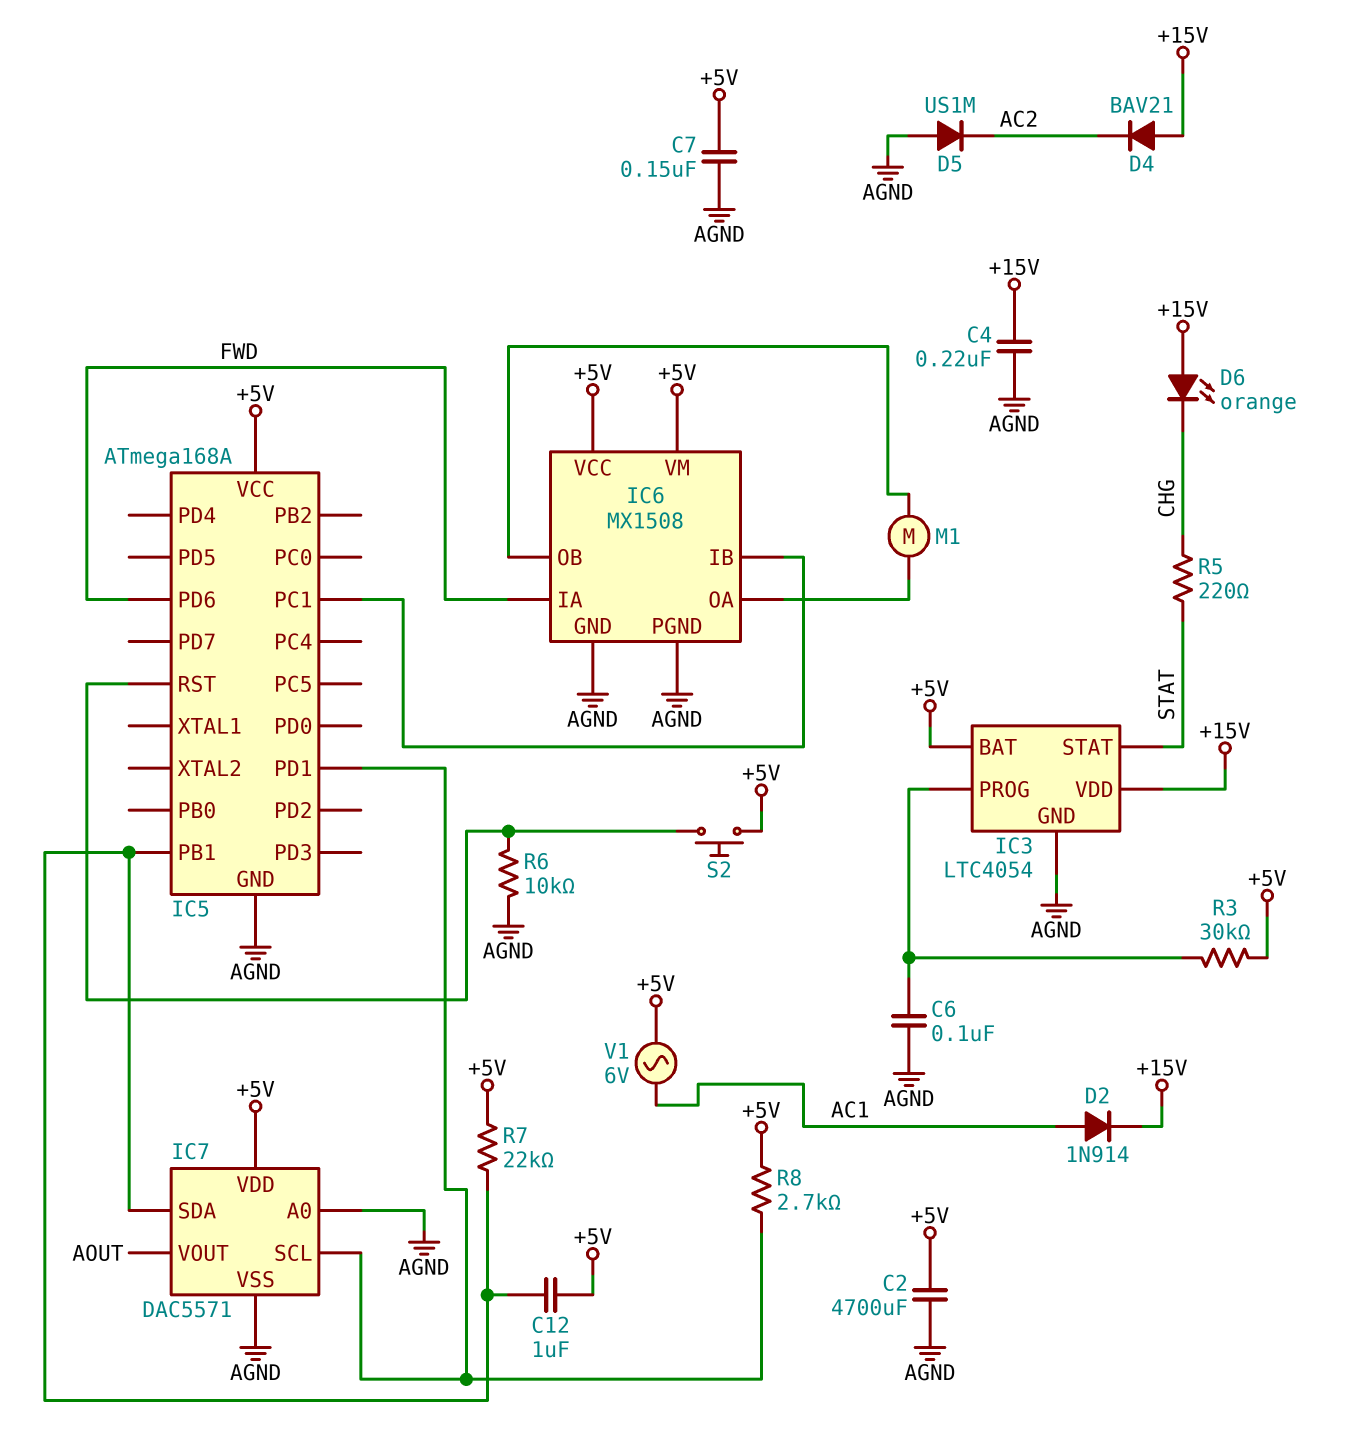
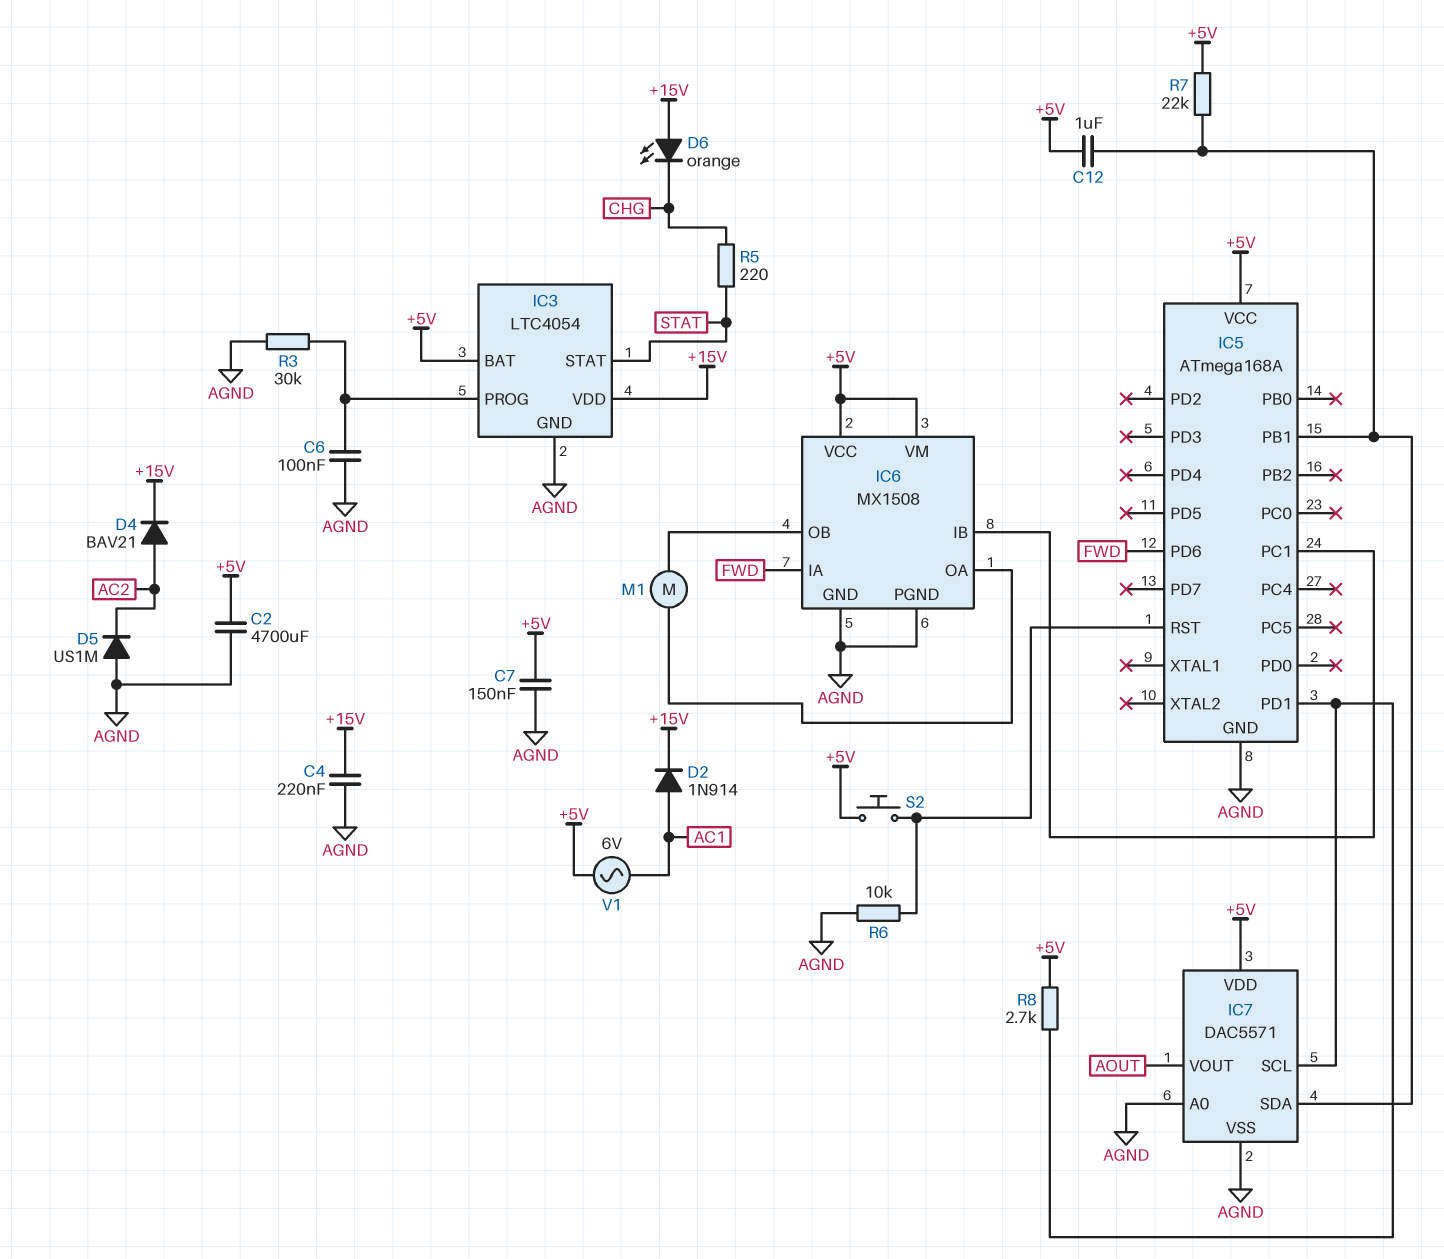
D4: diode BAV21 (A +15V, K AC2) -> diode BAV21 (A AC2, K +15V)
R3: 30k (+5V, IC3/PROG) -> 30k (AGND, IC3/PROG)

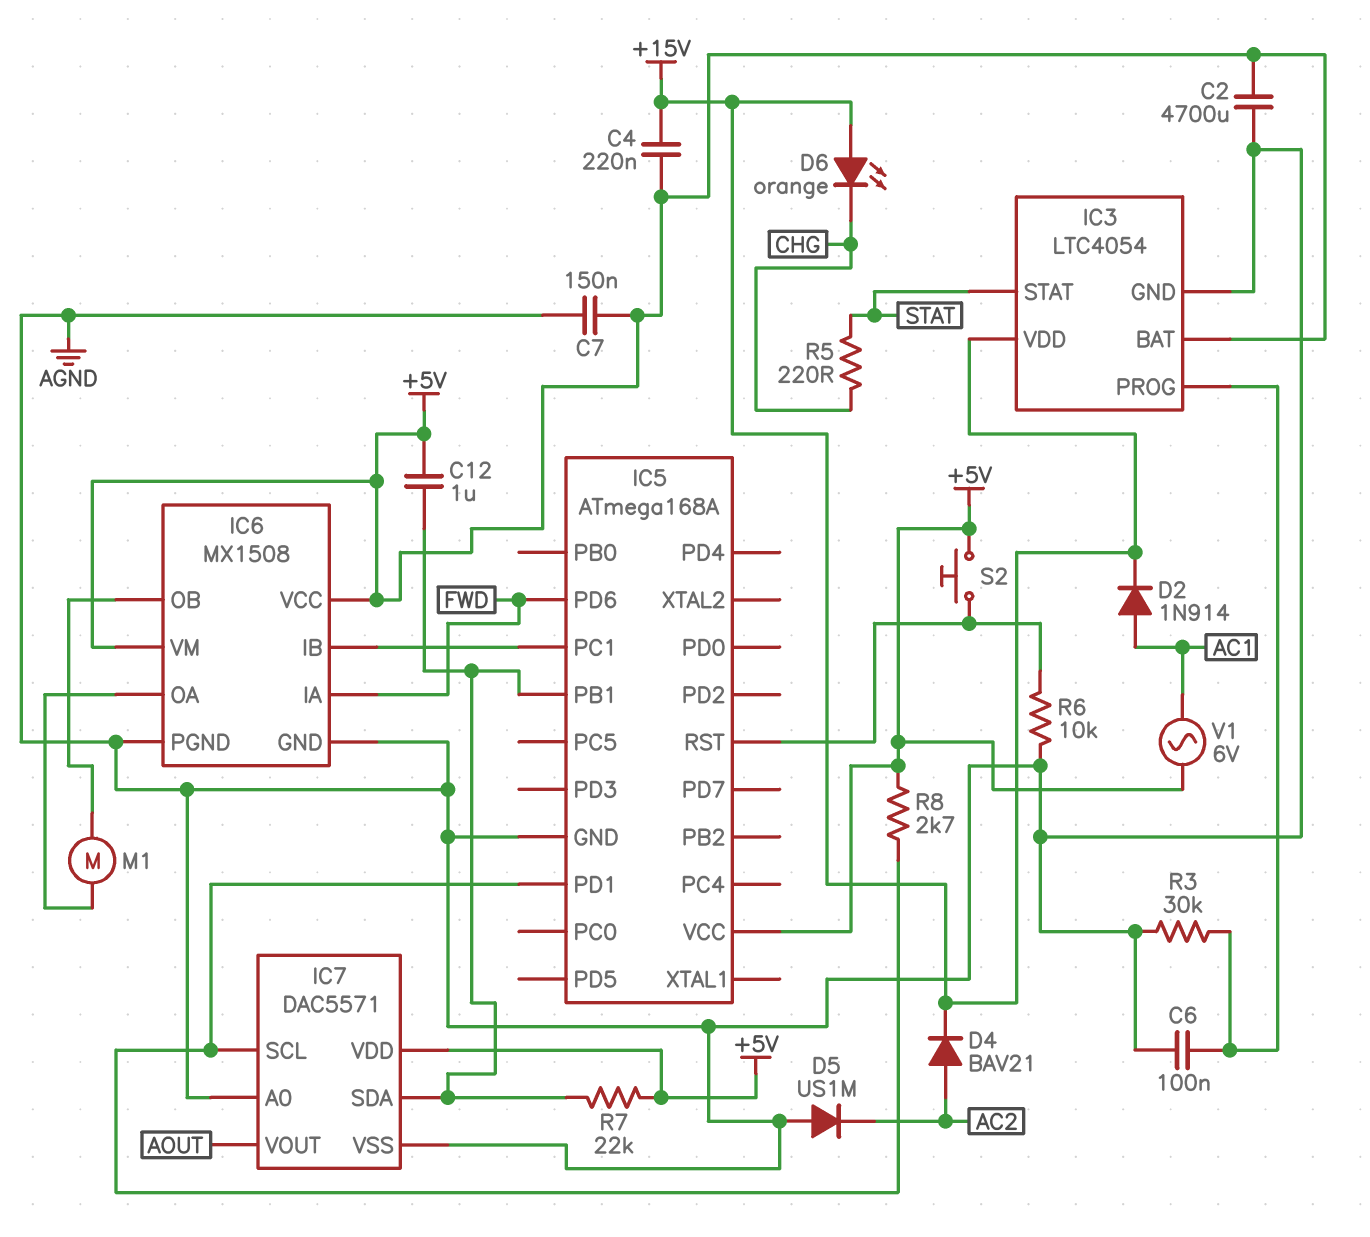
C4: 220nF (+15V, AGND) -> 220nF (+5V, +15V)

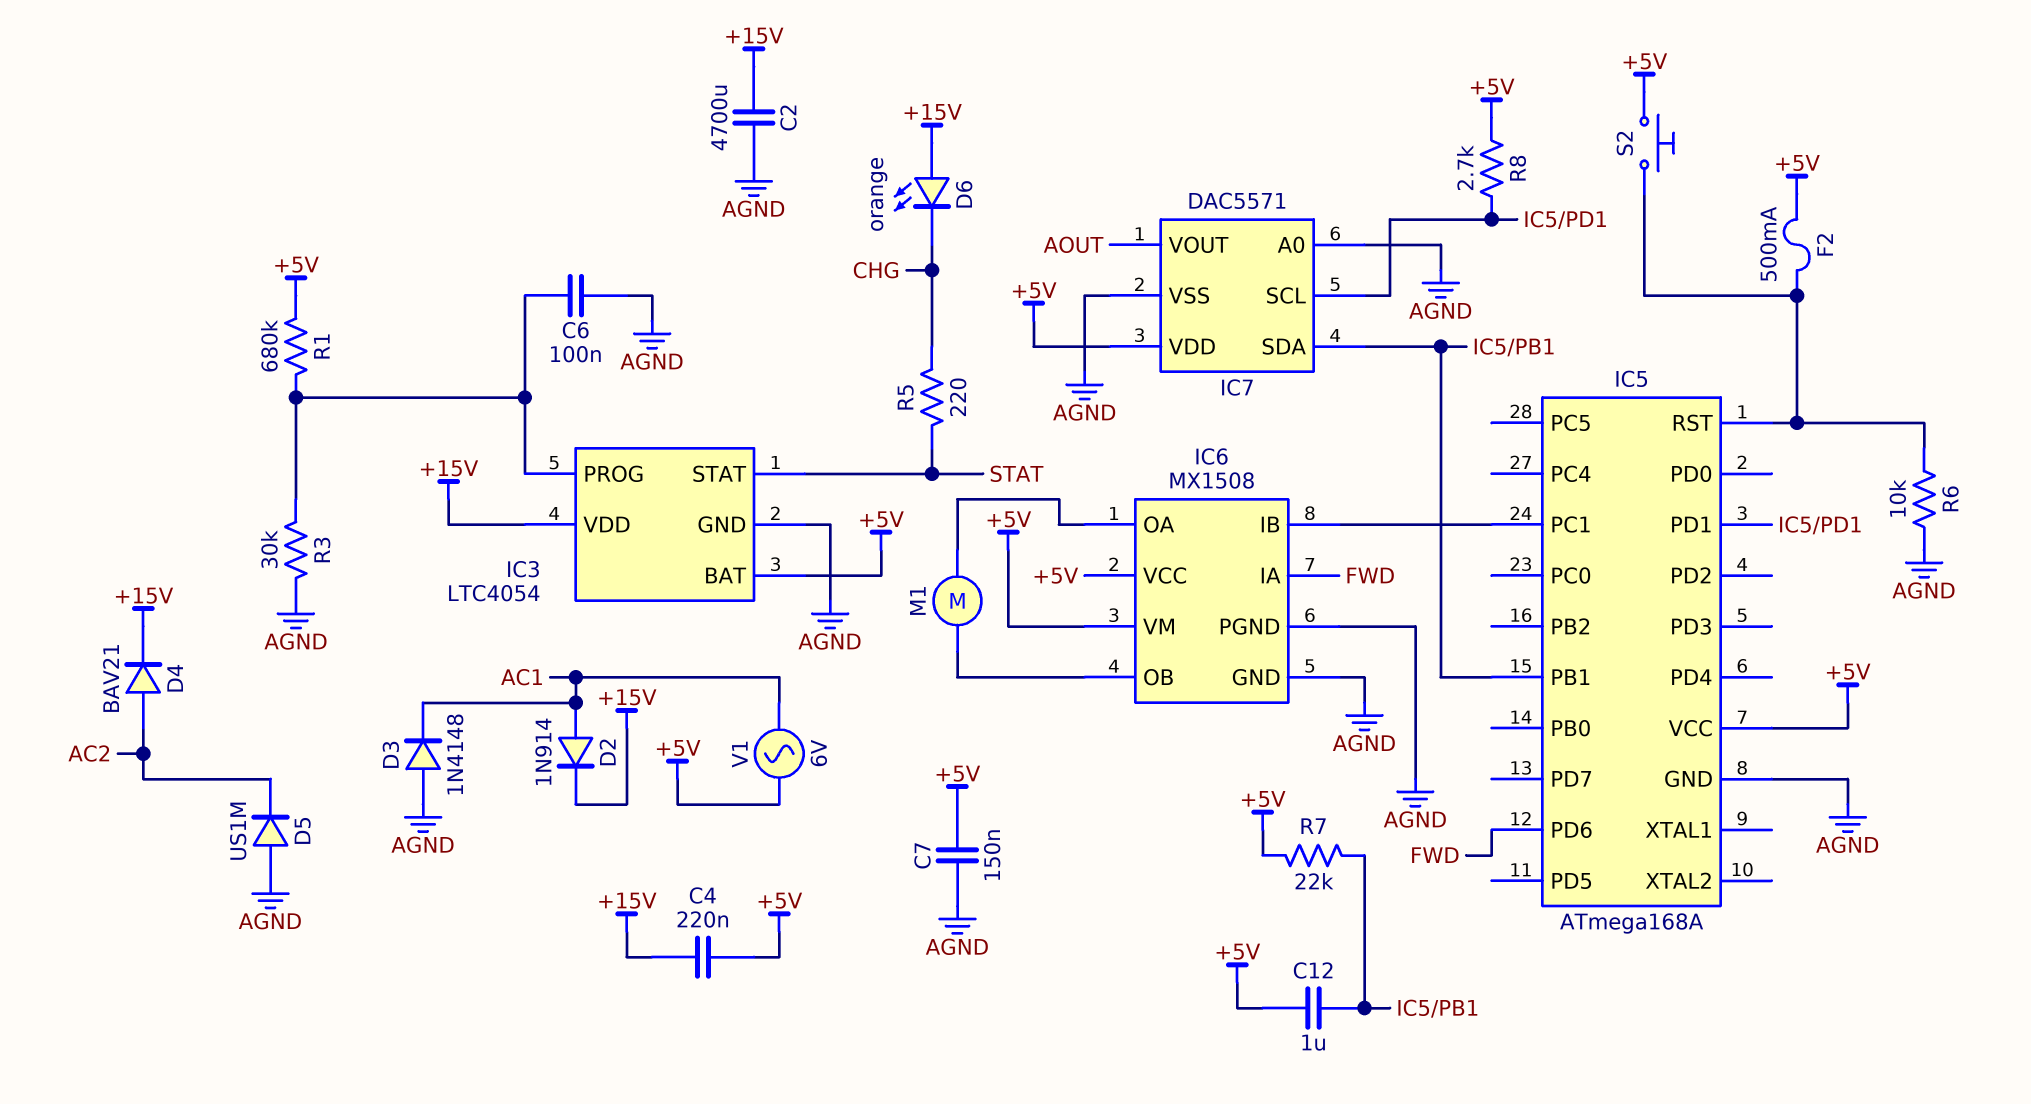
C2: 4700uF (+5V, AGND) -> 4700uF (+15V, AGND)
D3: none -> diode 1N4148 (A AGND, K AC1)
F2: none -> 500mA (+5V, IC5/RST)
R1: none -> 680k (+5V, IC3/PROG)

